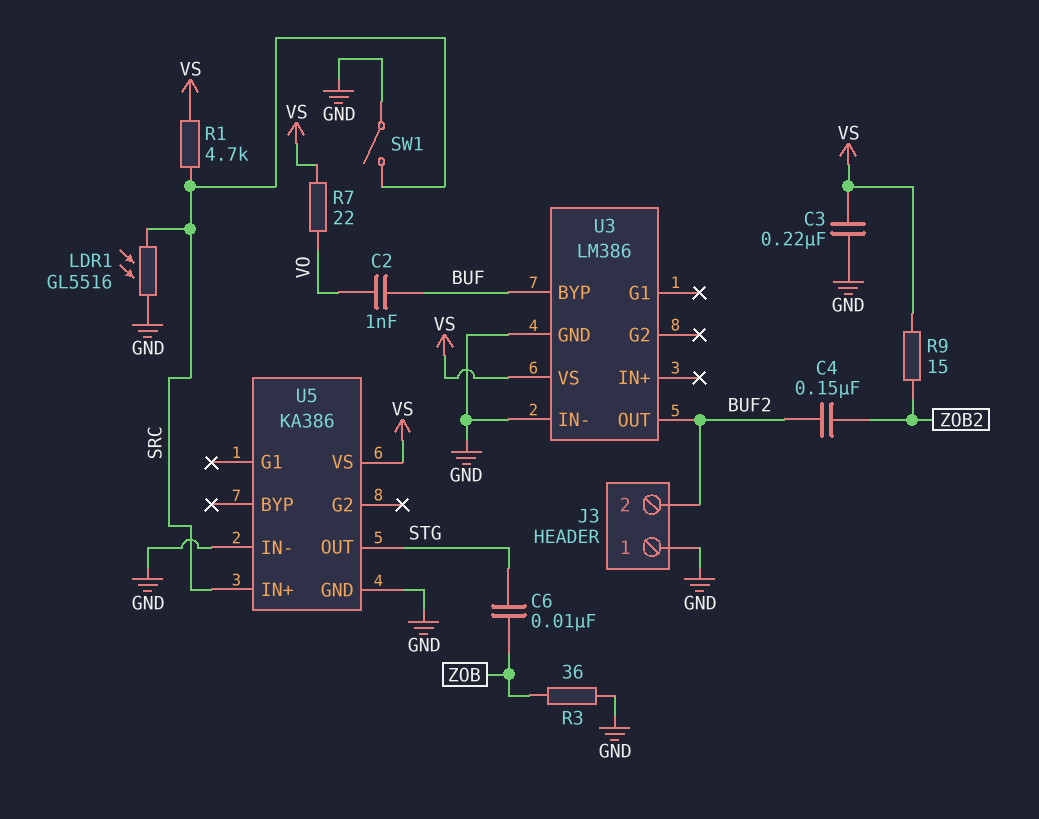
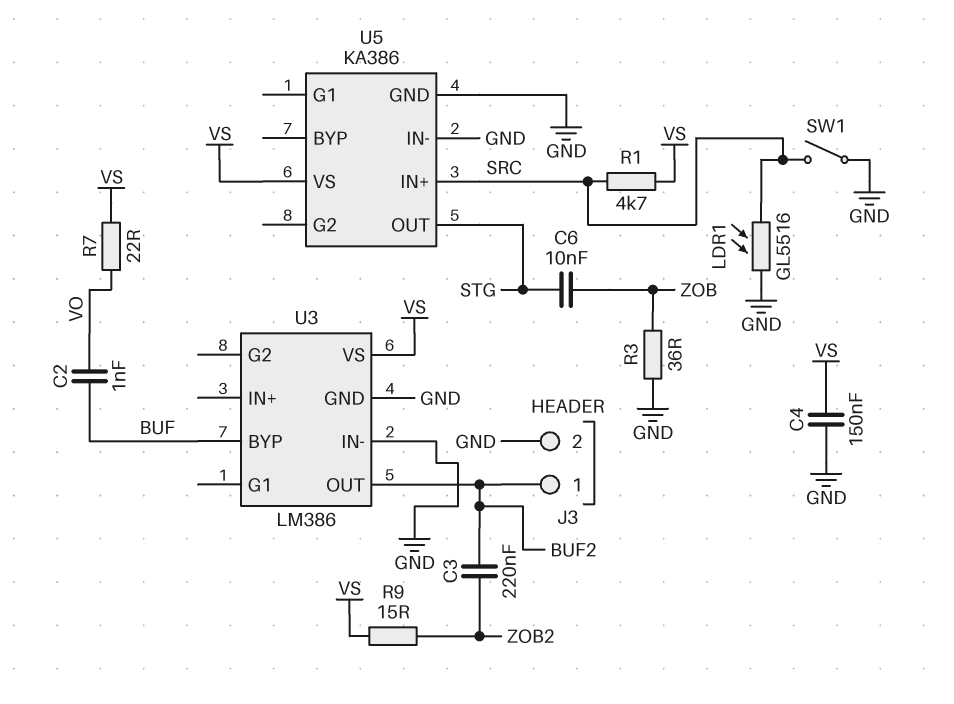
C3: 220nF (GND, VS) -> 220nF (BUF2, ZOB2)
C4: 150nF (BUF2, ZOB2) -> 150nF (GND, VS)
J3 pin 1: GND -> BUF2
J3 pin 2: BUF2 -> GND

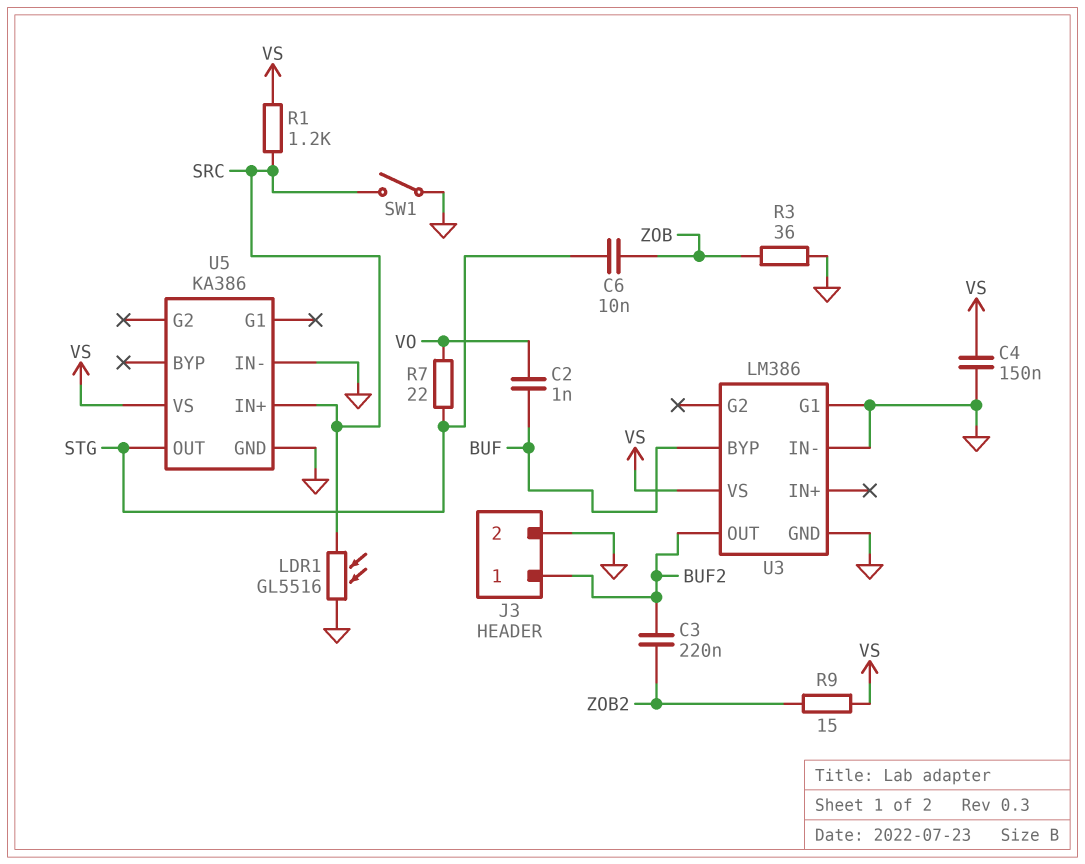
R1: 4.7k (SRC, VS) -> 1.2k (SRC, VS)
R7: 22 (VO, VS) -> 22 (STG, VO)
U3 pin G1: none -> GND

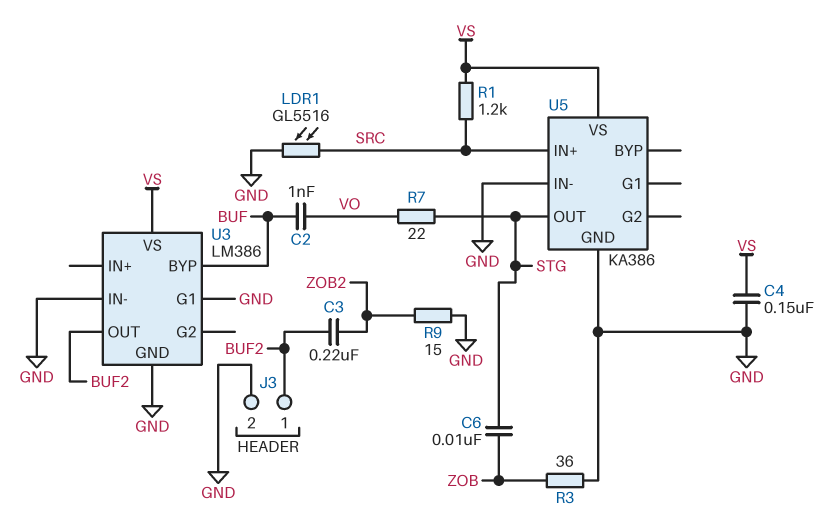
R9: 15 (VS, ZOB2) -> 15 (GND, ZOB2)
SW1: switch (GND, SRC) -> none

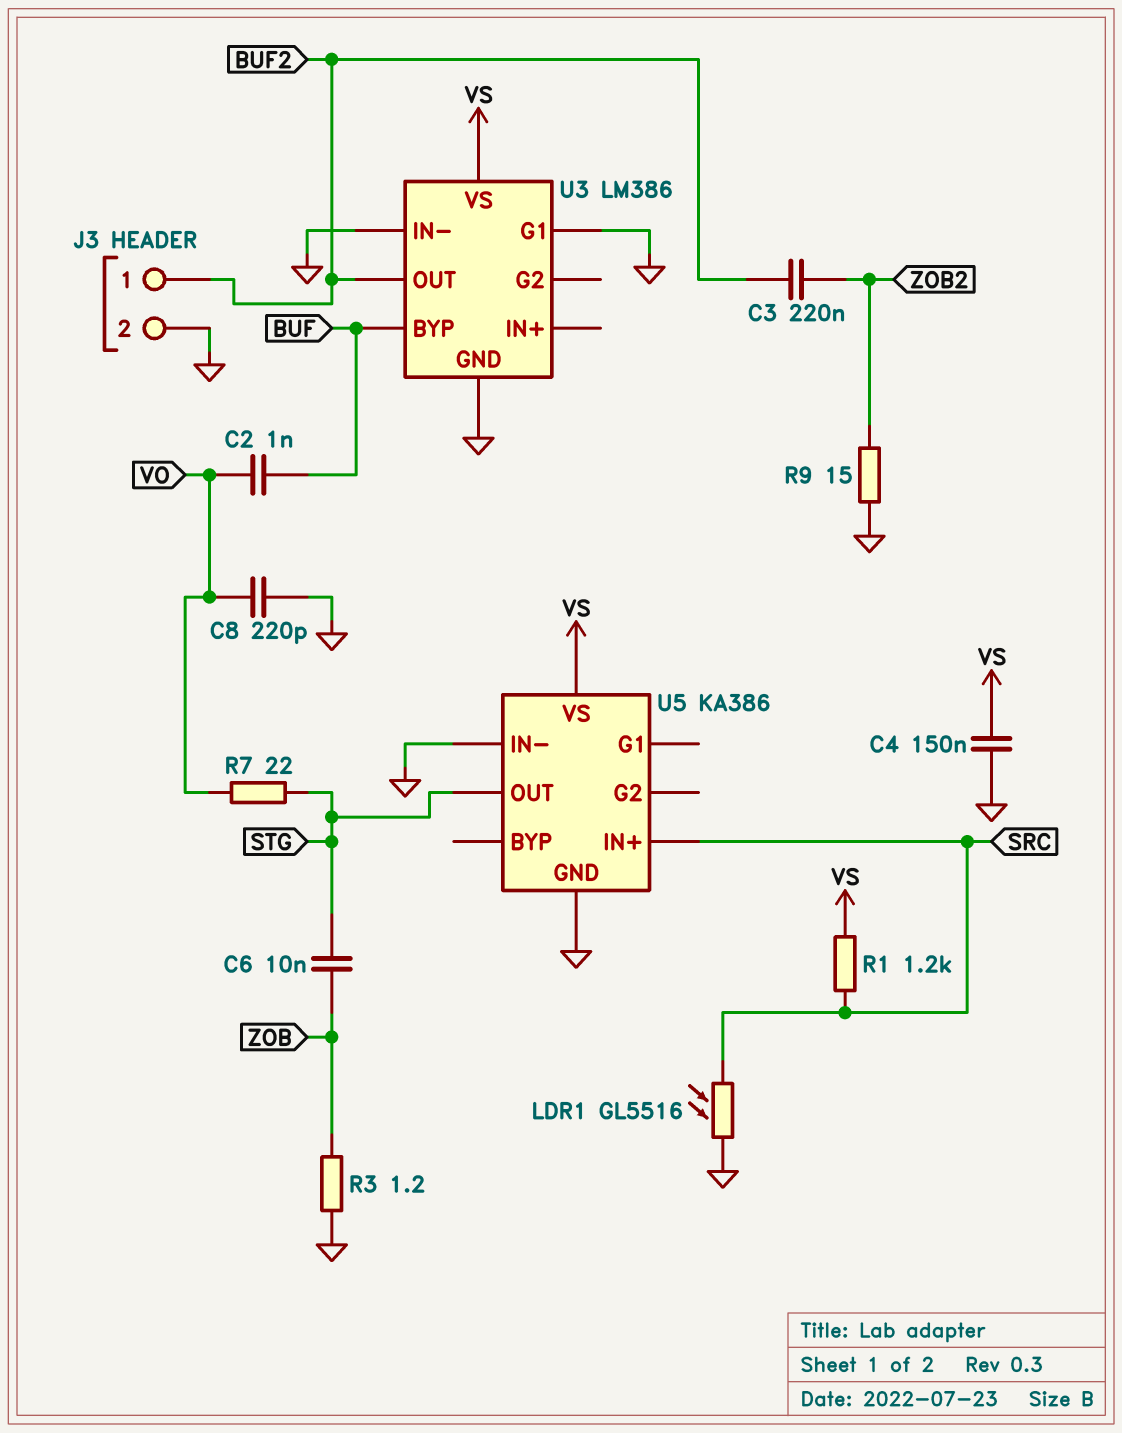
C8: none -> 220pF (GND, VO)
R3: 36 (GND, ZOB) -> 1.2 (GND, ZOB)

